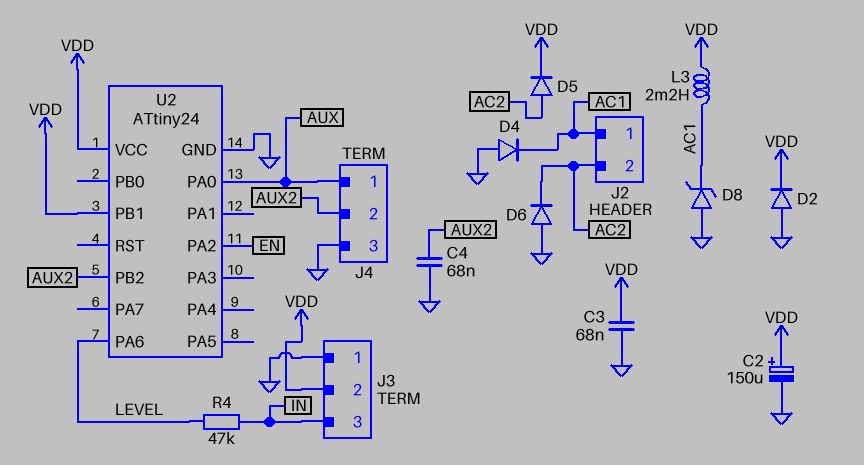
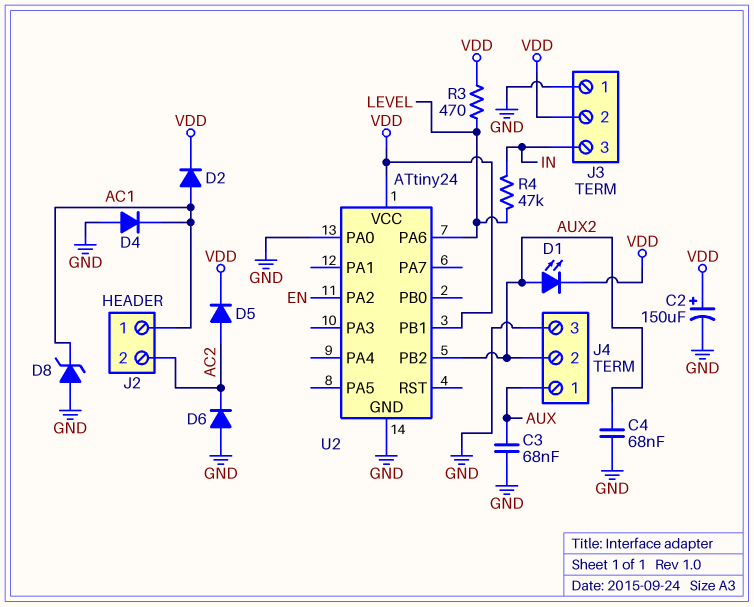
C3: 68nF (GND, VDD) -> 68nF (AUX, GND)
D1: none -> LED (A AUX2, K VDD)
D2: diode (A GND, K VDD) -> diode (A AC1, K VDD)
L3: 2.2mH (AC1, VDD) -> none
R3: none -> 470 (LEVEL, VDD)
U2 pin PA0: AUX -> GND

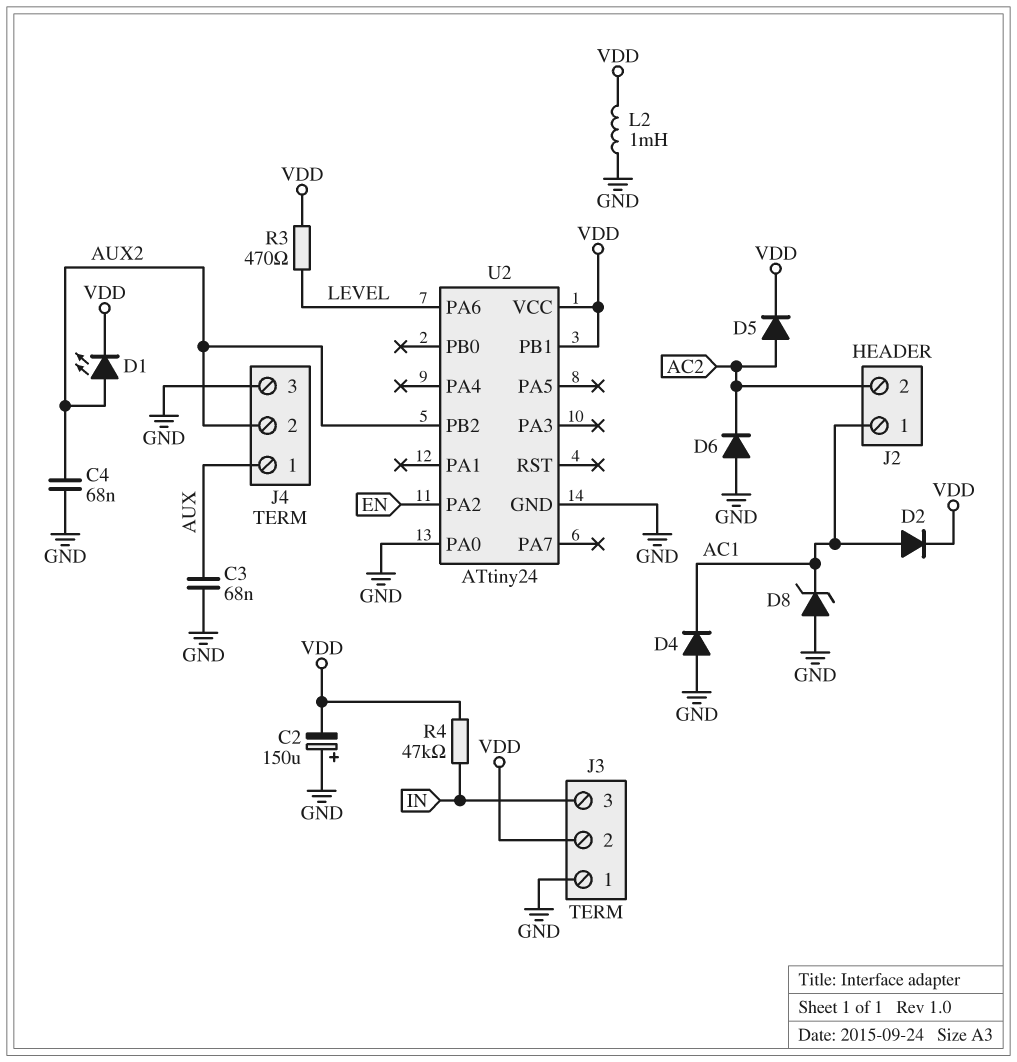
C2: 150uF (plus VDD, minus GND) -> 150uF (plus GND, minus VDD)
L2: none -> 1mH (GND, VDD)
R4: 47k (IN, LEVEL) -> 47k (IN, VDD)

